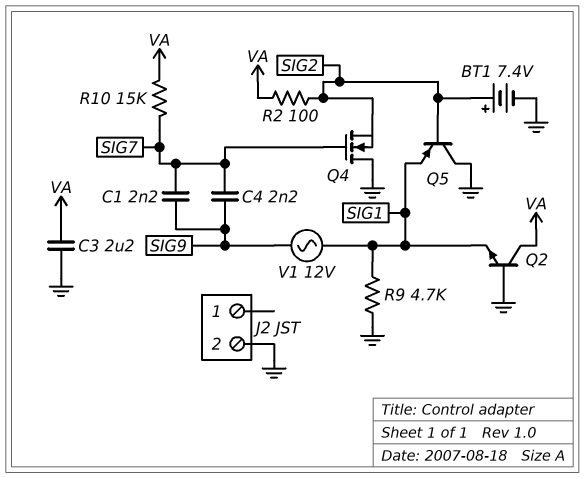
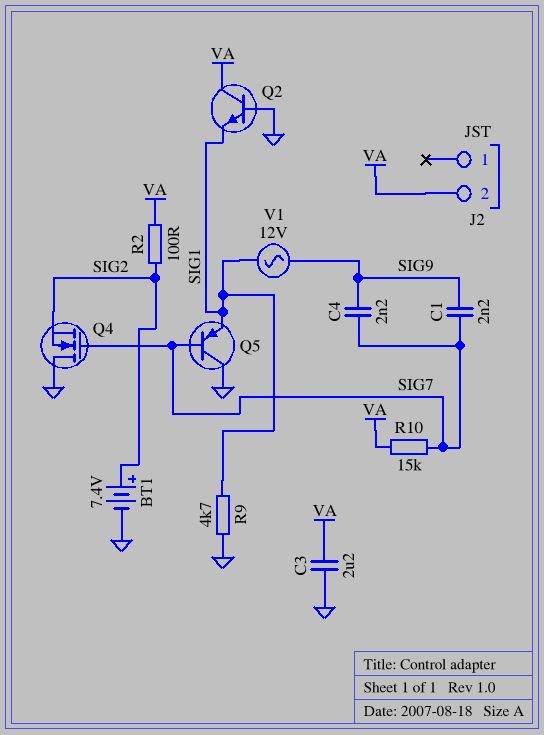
J2 pin 2: GND -> VA
Q5: PNP (B SIG2, C GND, E SIG1) -> PNP (B SIG7, C GND, E SIG1)

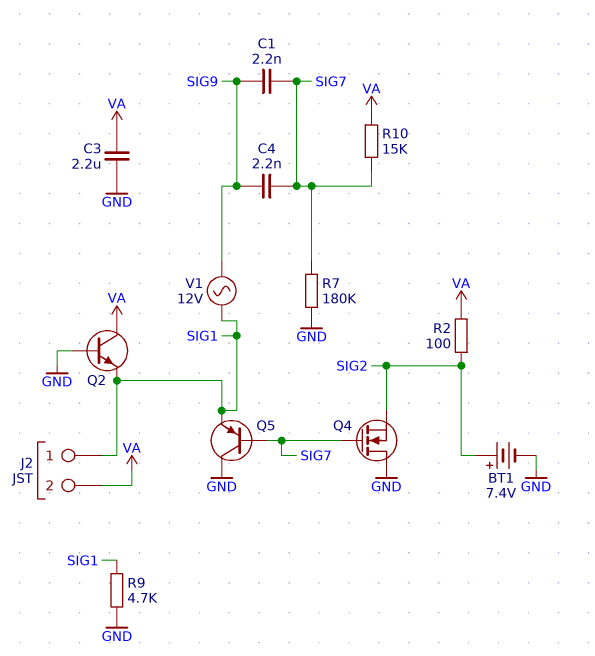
J2 pin 1: none -> SIG1
R7: none -> 180k (GND, SIG7)

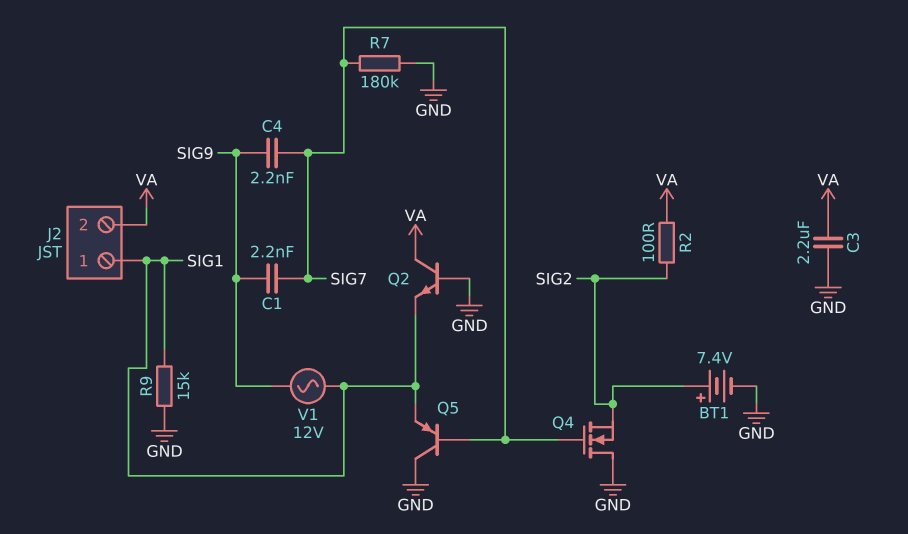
R9: 4.7k (GND, SIG1) -> 15k (GND, SIG1)
R10: 15k (SIG7, VA) -> none

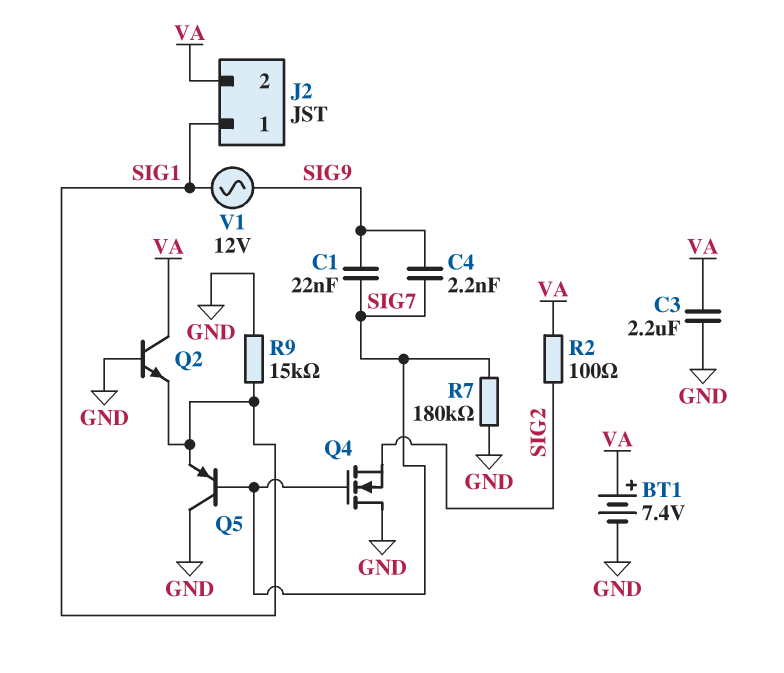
BT1: 7.4V (plus SIG2, minus GND) -> 7.4V (plus VA, minus GND)
C1: 2.2nF (SIG7, SIG9) -> 22nF (SIG7, SIG9)

